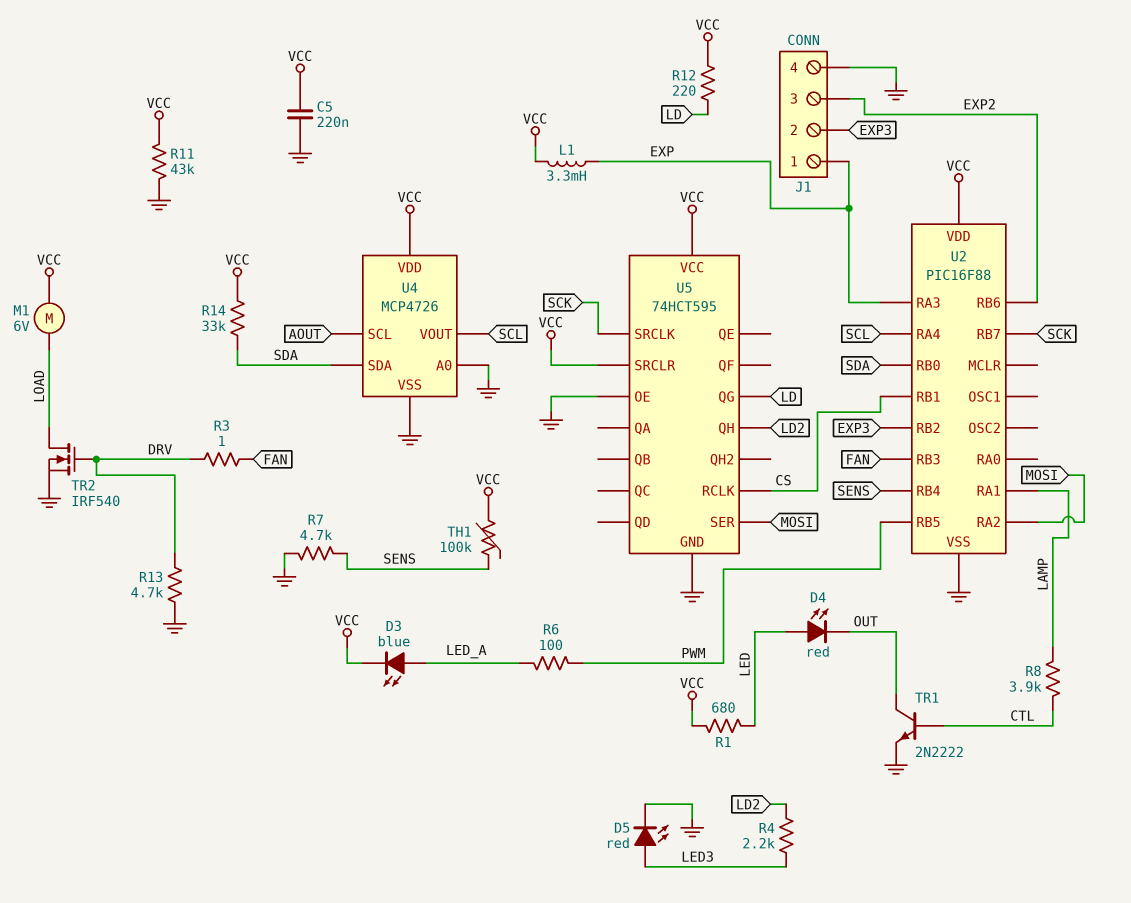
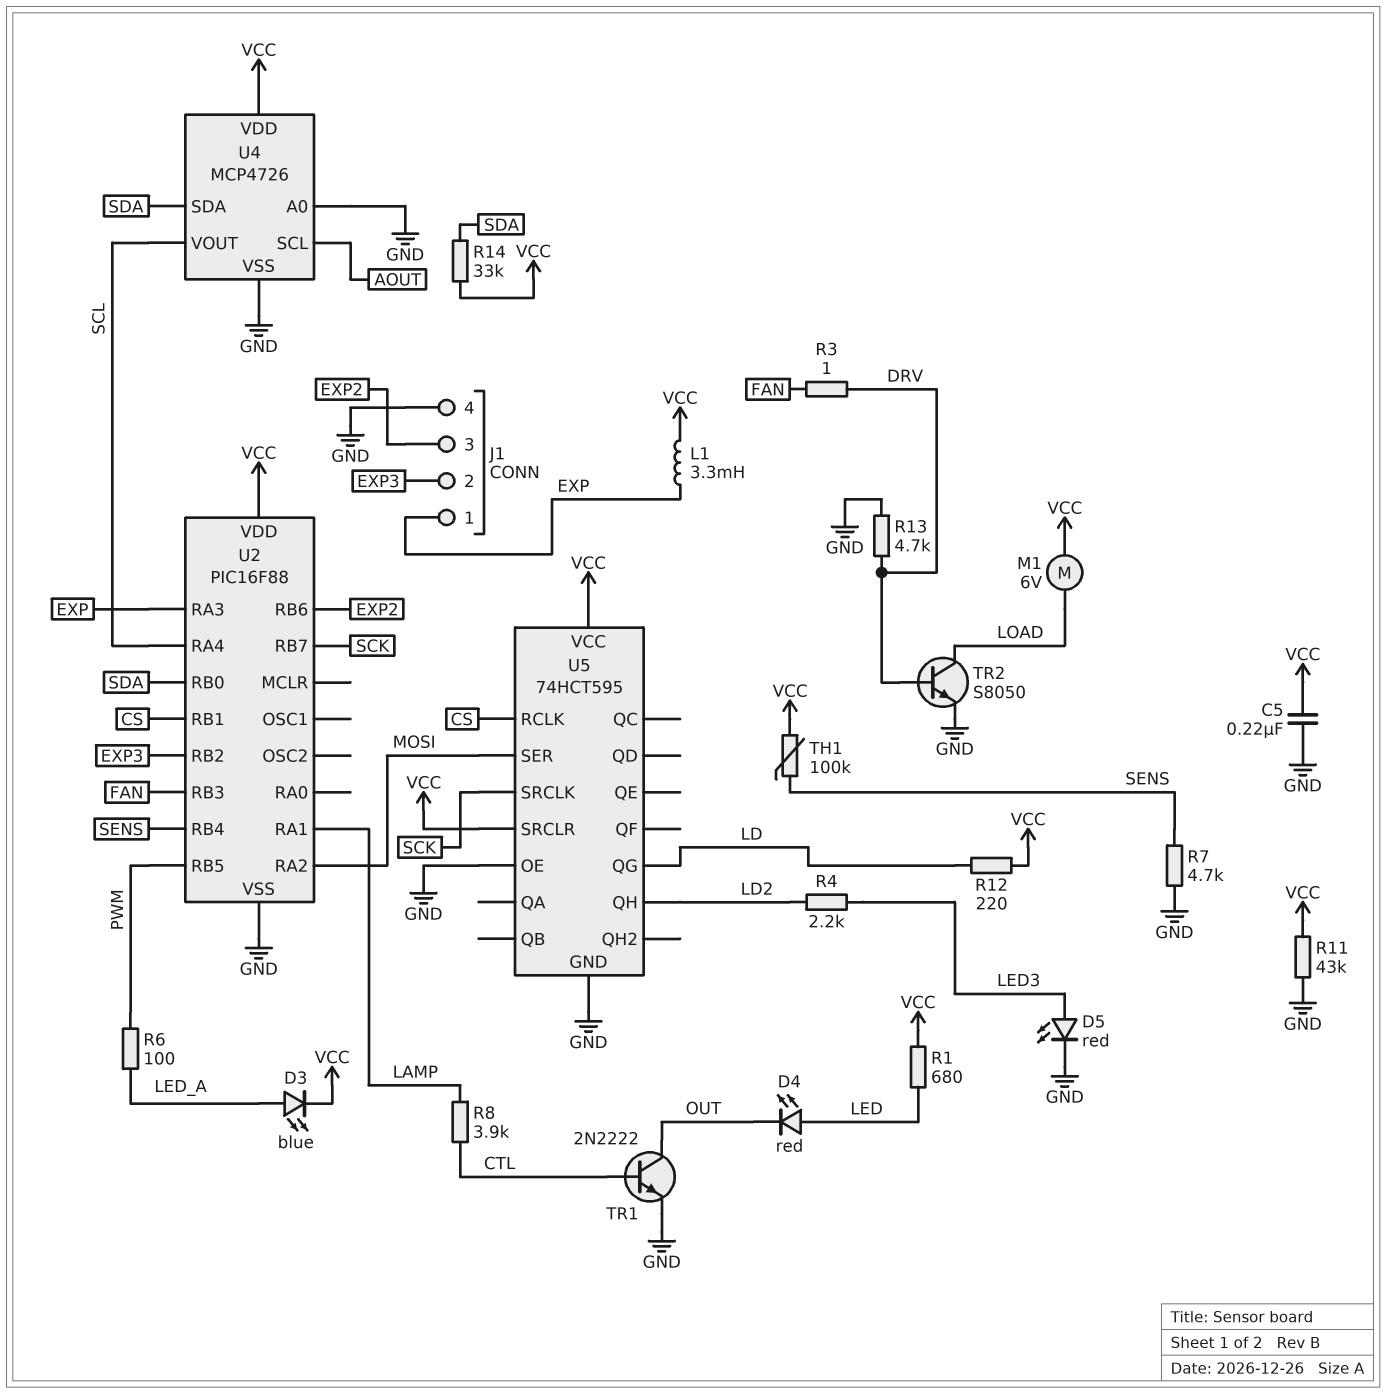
TR2: NMOS IRF540 (G DRV, D LOAD, S GND) -> NPN S8050 (B DRV, C LOAD, E GND)

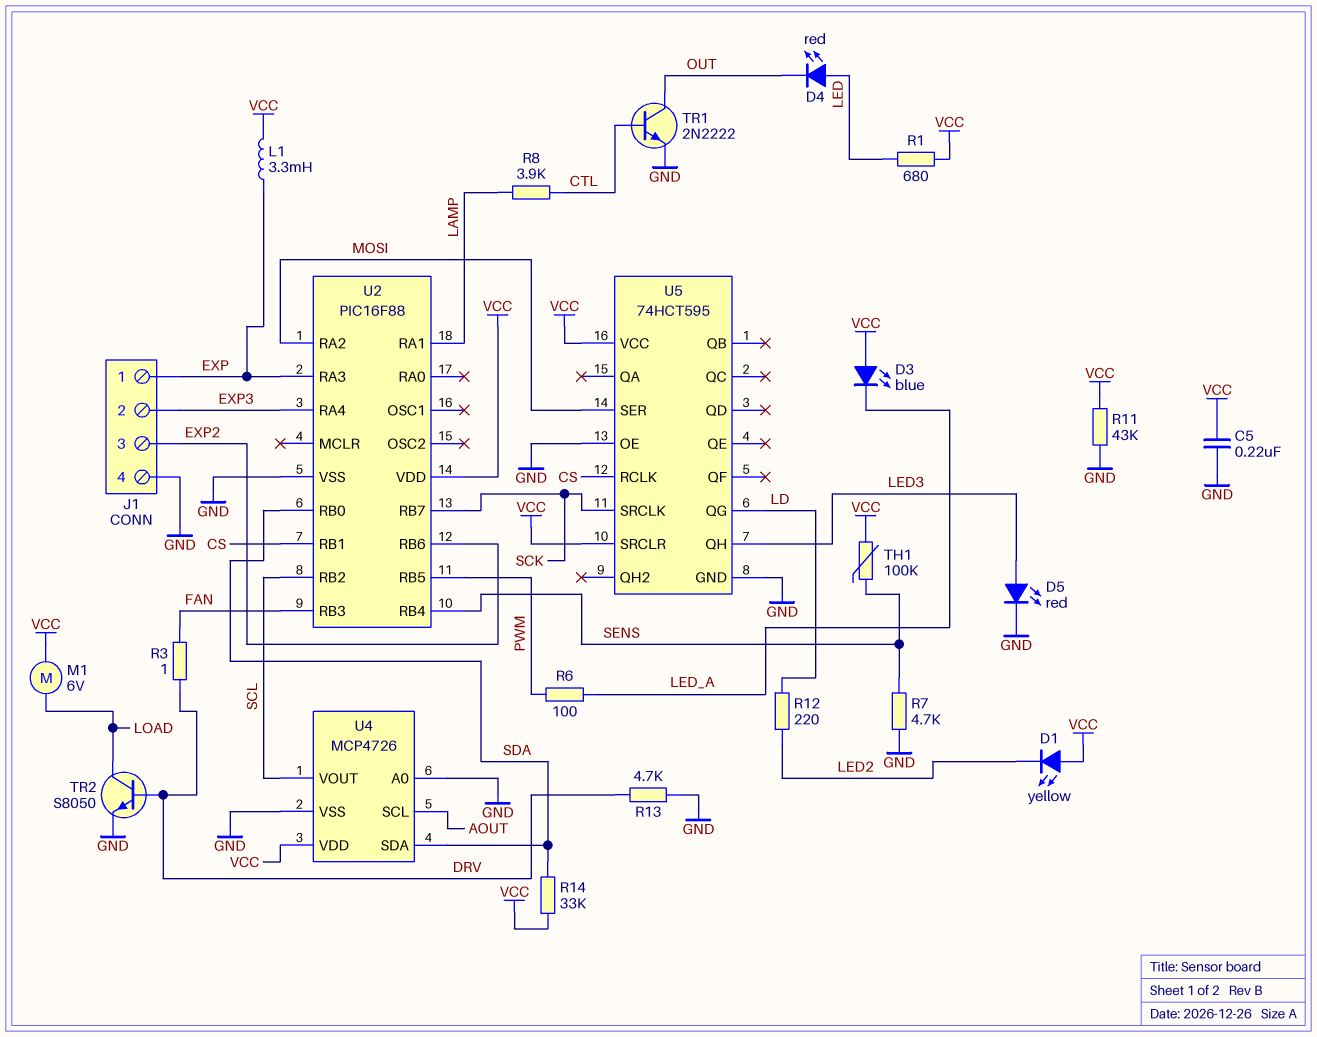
D1: none -> LED yellow (A VCC, K LED2)
D3: LED blue (A LED_A, K VCC) -> LED blue (A VCC, K LED_A)
R4: 2.2k (LD2, LED3) -> none
R12: 220 (LD, VCC) -> 220 (LD, LED2)
U2 pin RA4: SCL -> EXP3
U2 pin RB2: EXP3 -> SCL
U5 pin QH: LD2 -> LED3

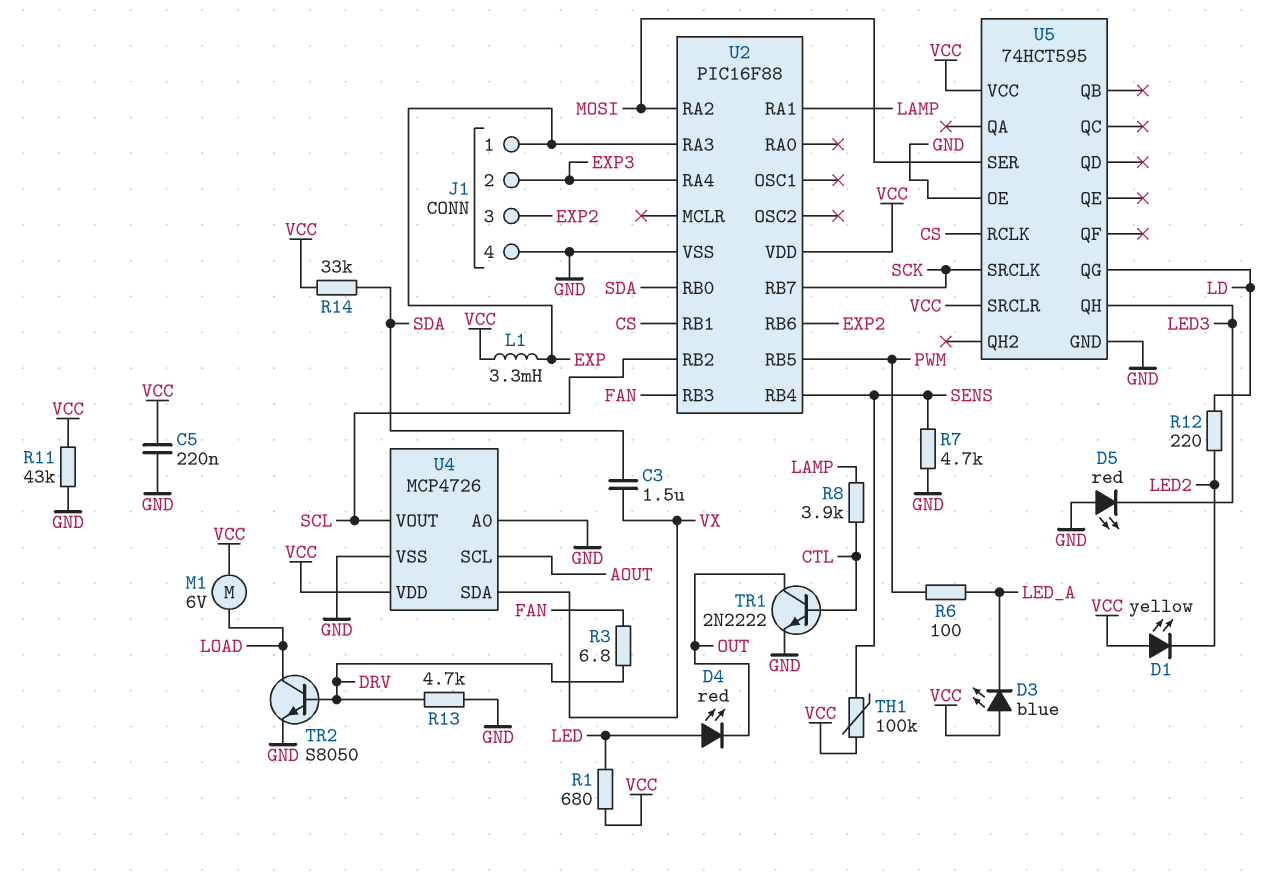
C3: none -> 1.5uF (SDA, VX)
D5: LED red (A LED3, K GND) -> LED red (A GND, K LED3)
R3: 1 (DRV, FAN) -> 6.8 (DRV, FAN)
U4 pin SDA: SDA -> VX

